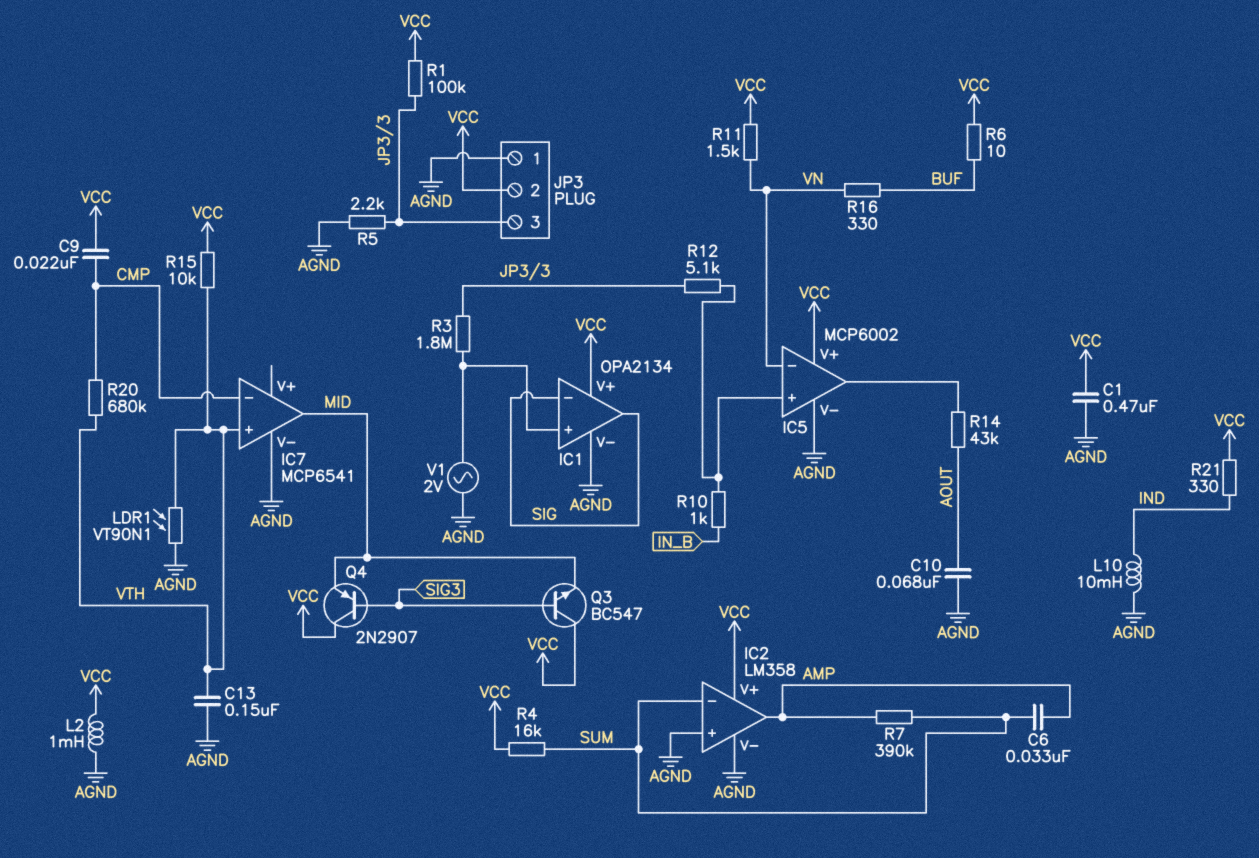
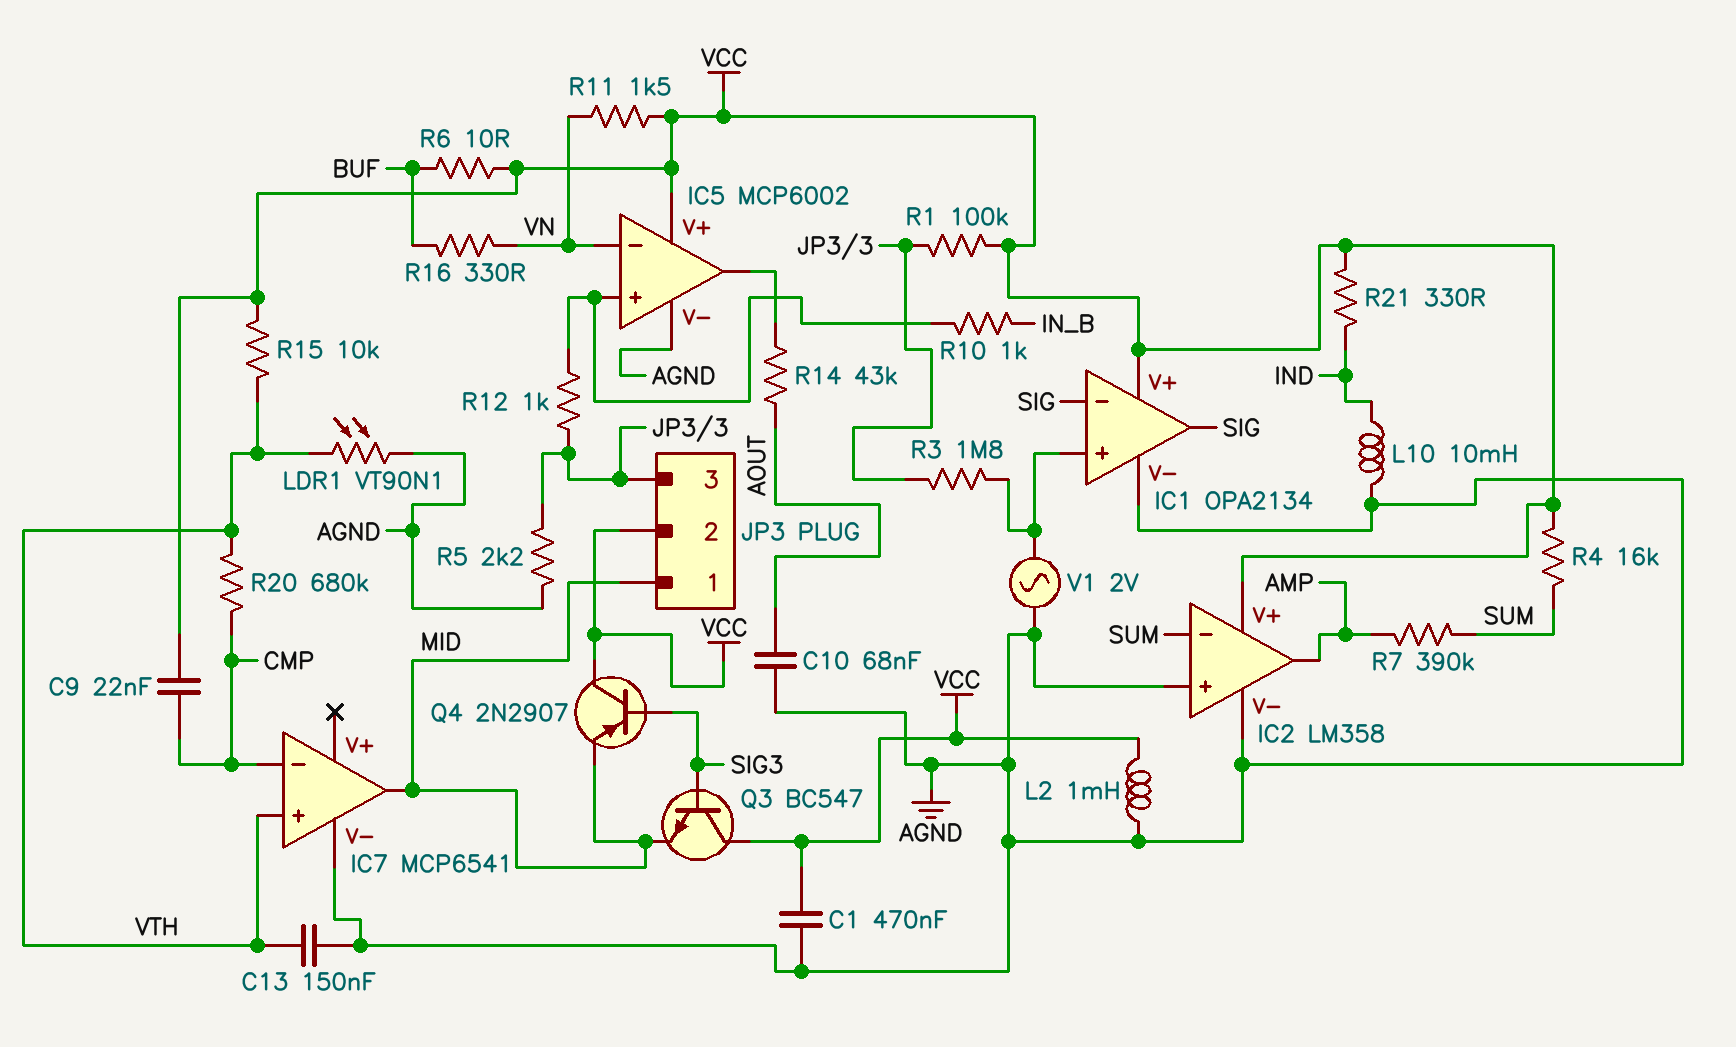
C6: 33nF (AMP, SUM) -> none
JP3 pin 1: AGND -> MID
R12: 5.1k (IC5/in+, JP3/3) -> 1k (IC5/in+, JP3/3)

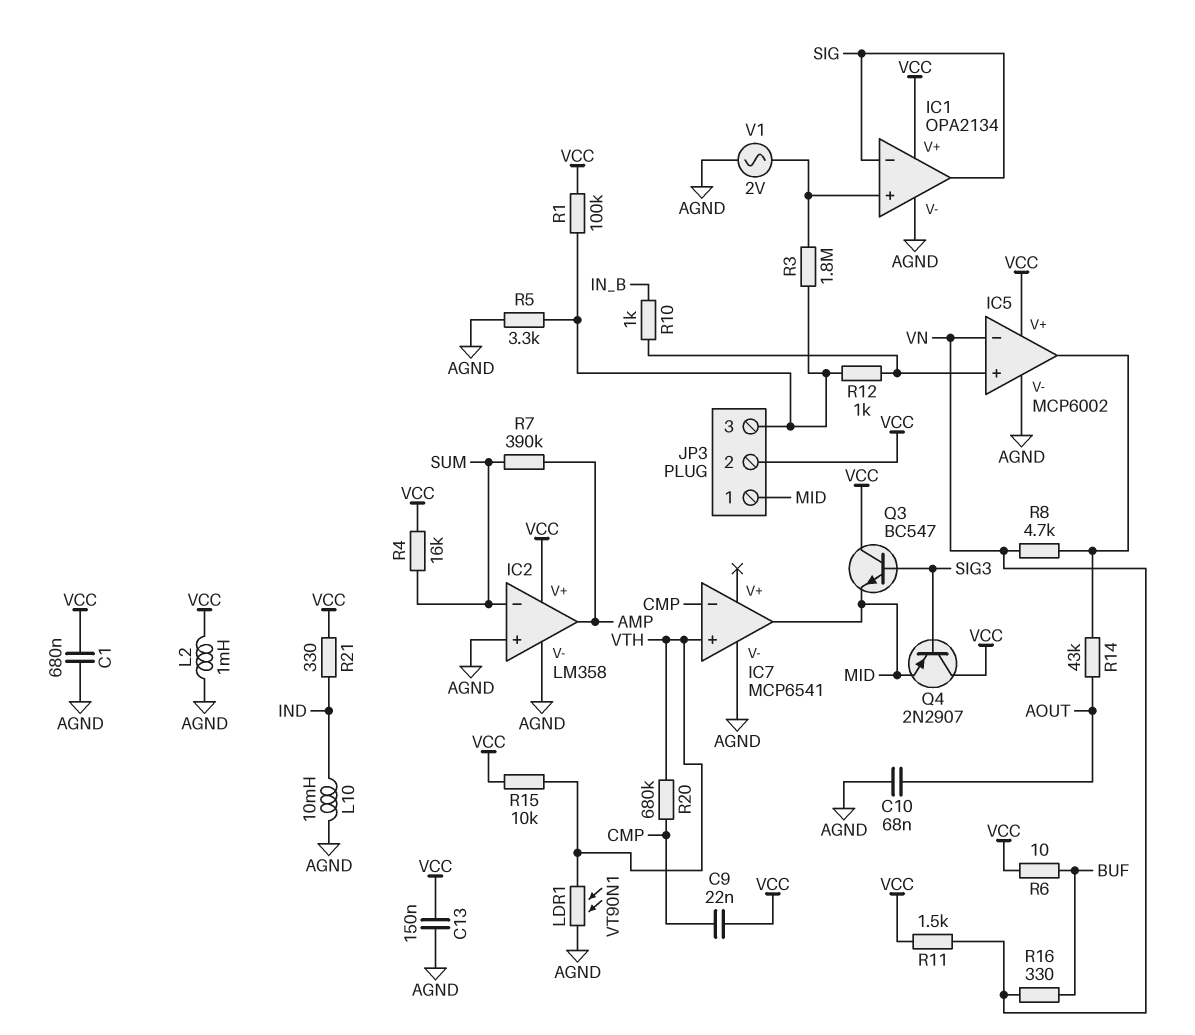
C1: 470nF (AGND, VCC) -> 680nF (AGND, VCC)
C13: 150nF (AGND, VTH) -> 150nF (AGND, VCC)
R5: 2.2k (AGND, JP3/3) -> 3.3k (AGND, JP3/3)
R8: none -> 4.7k (IC5/out, VN)

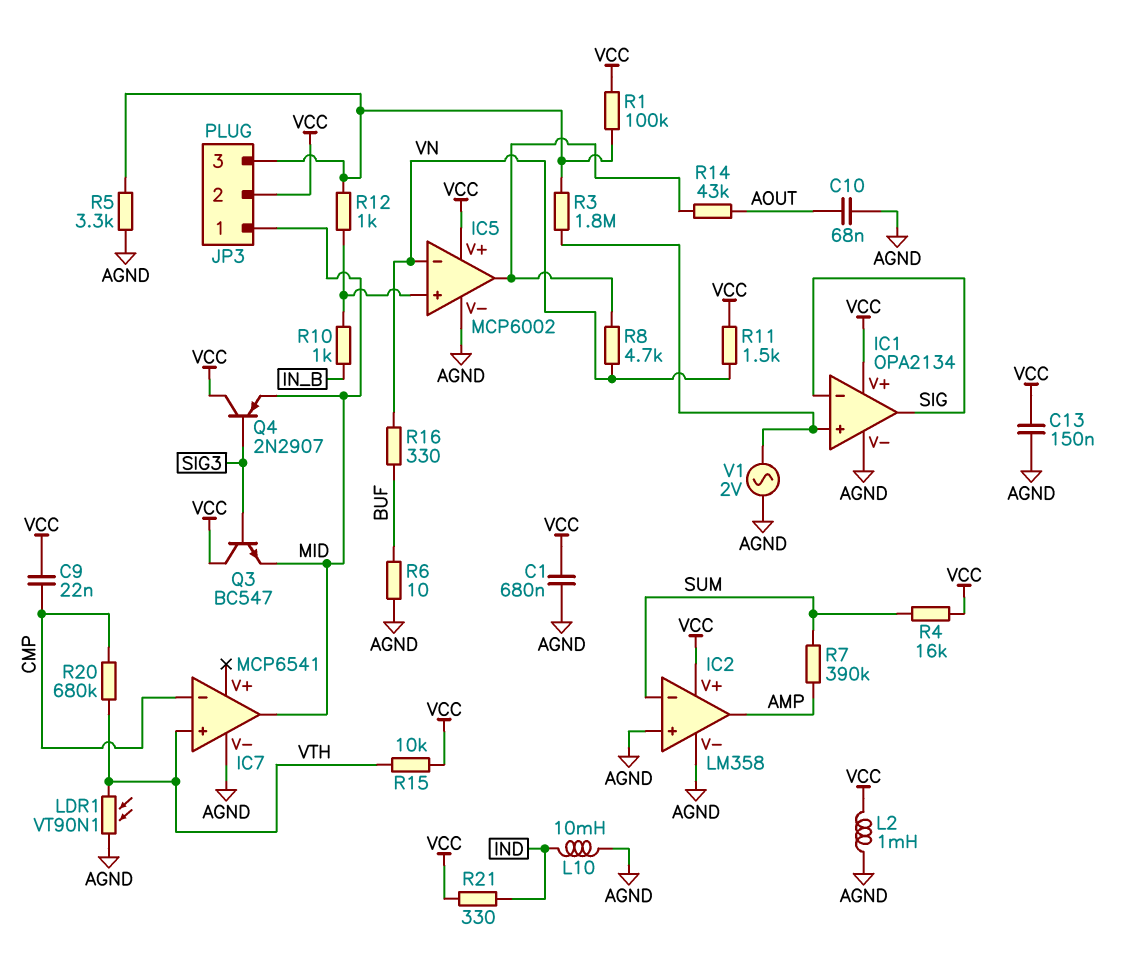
R6: 10 (BUF, VCC) -> 10 (AGND, BUF)

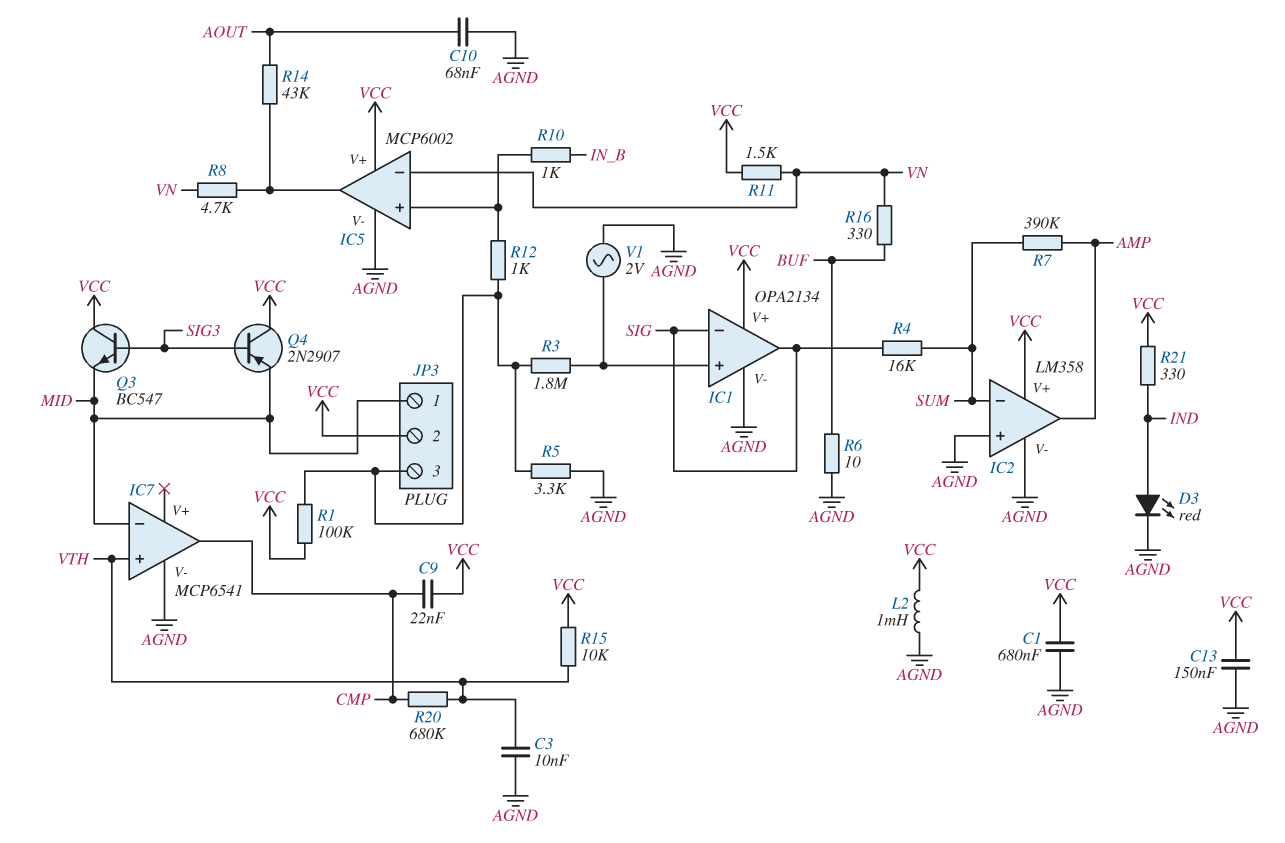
C3: none -> 10nF (AGND, VTH)
D3: none -> LED red (A IND, K AGND)
IC7 pin in-: CMP -> MID
IC7 pin out: MID -> CMP
L10: 10mH (AGND, IND) -> none
LDR1: VT90N1 (AGND, VTH) -> none
R4: 16k (SUM, VCC) -> 16k (SIG, SUM)

